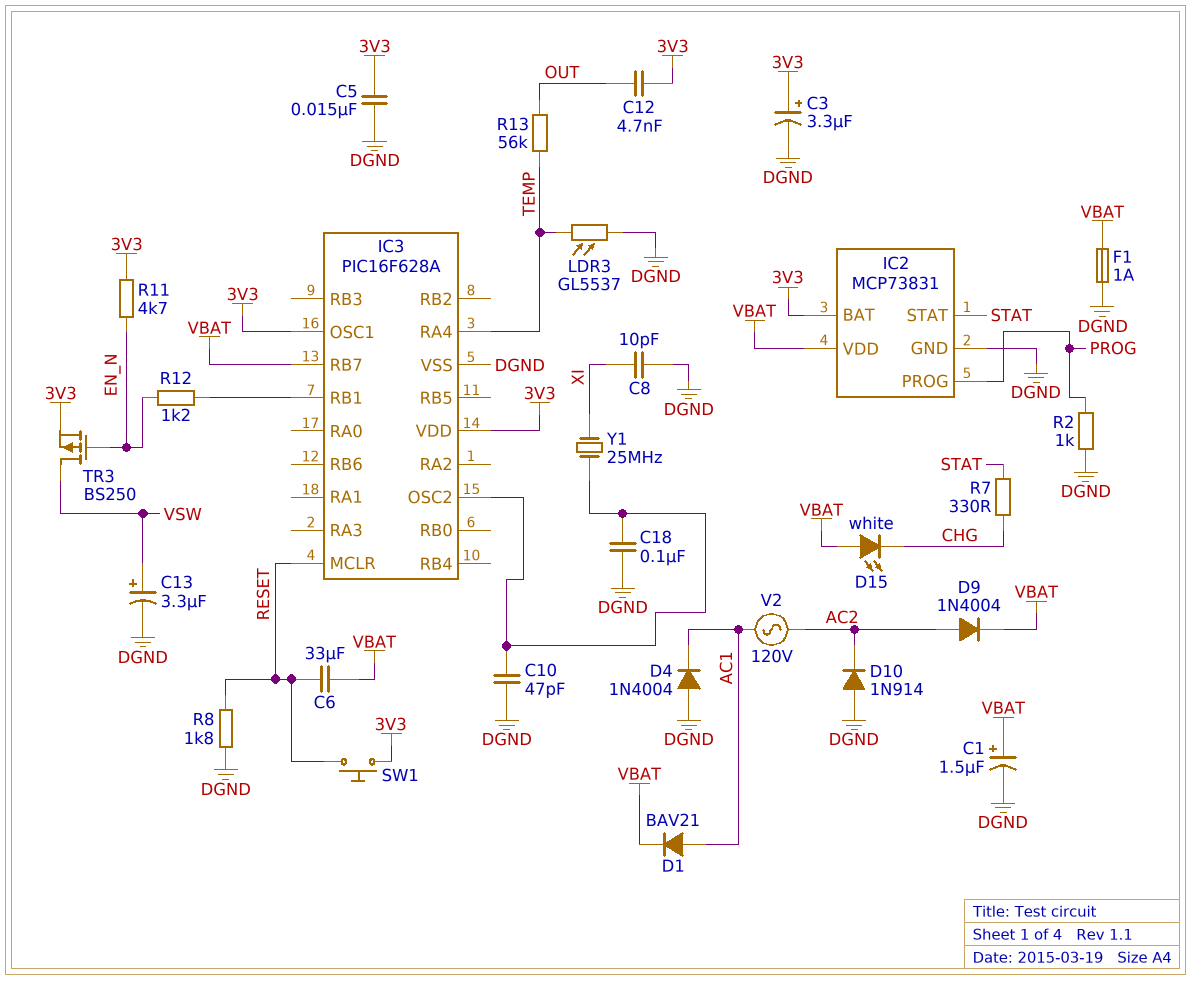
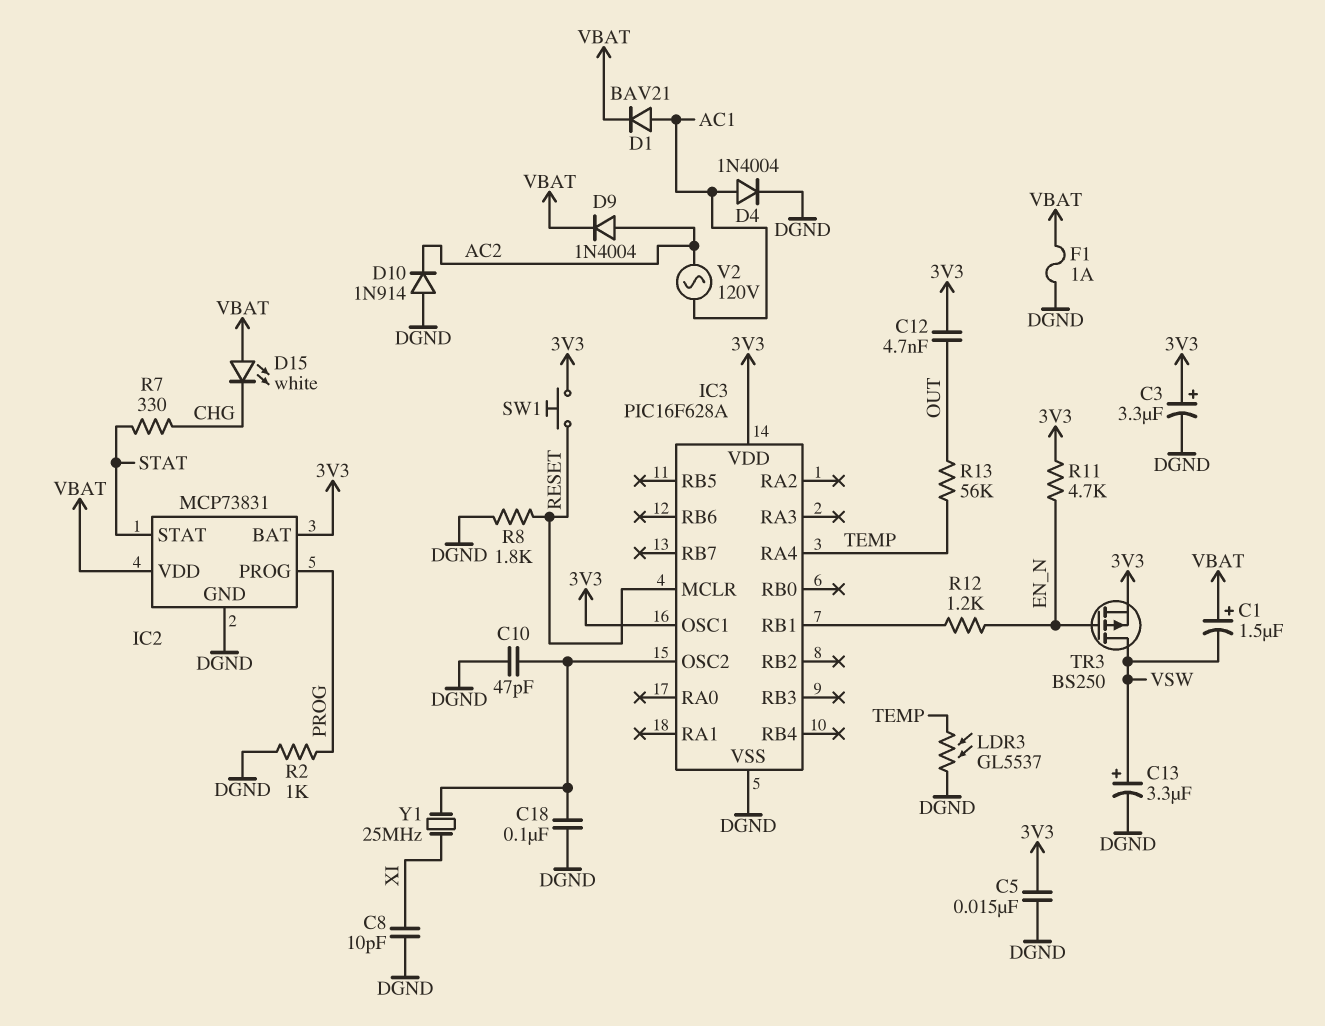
C1: 1.5uF (plus VBAT, minus DGND) -> 1.5uF (plus VBAT, minus VSW)
C6: 33uF (RESET, VBAT) -> none
D4: diode 1N4004 (A DGND, K AC1) -> diode 1N4004 (A AC1, K DGND)
IC3 pin RB7: VBAT -> none

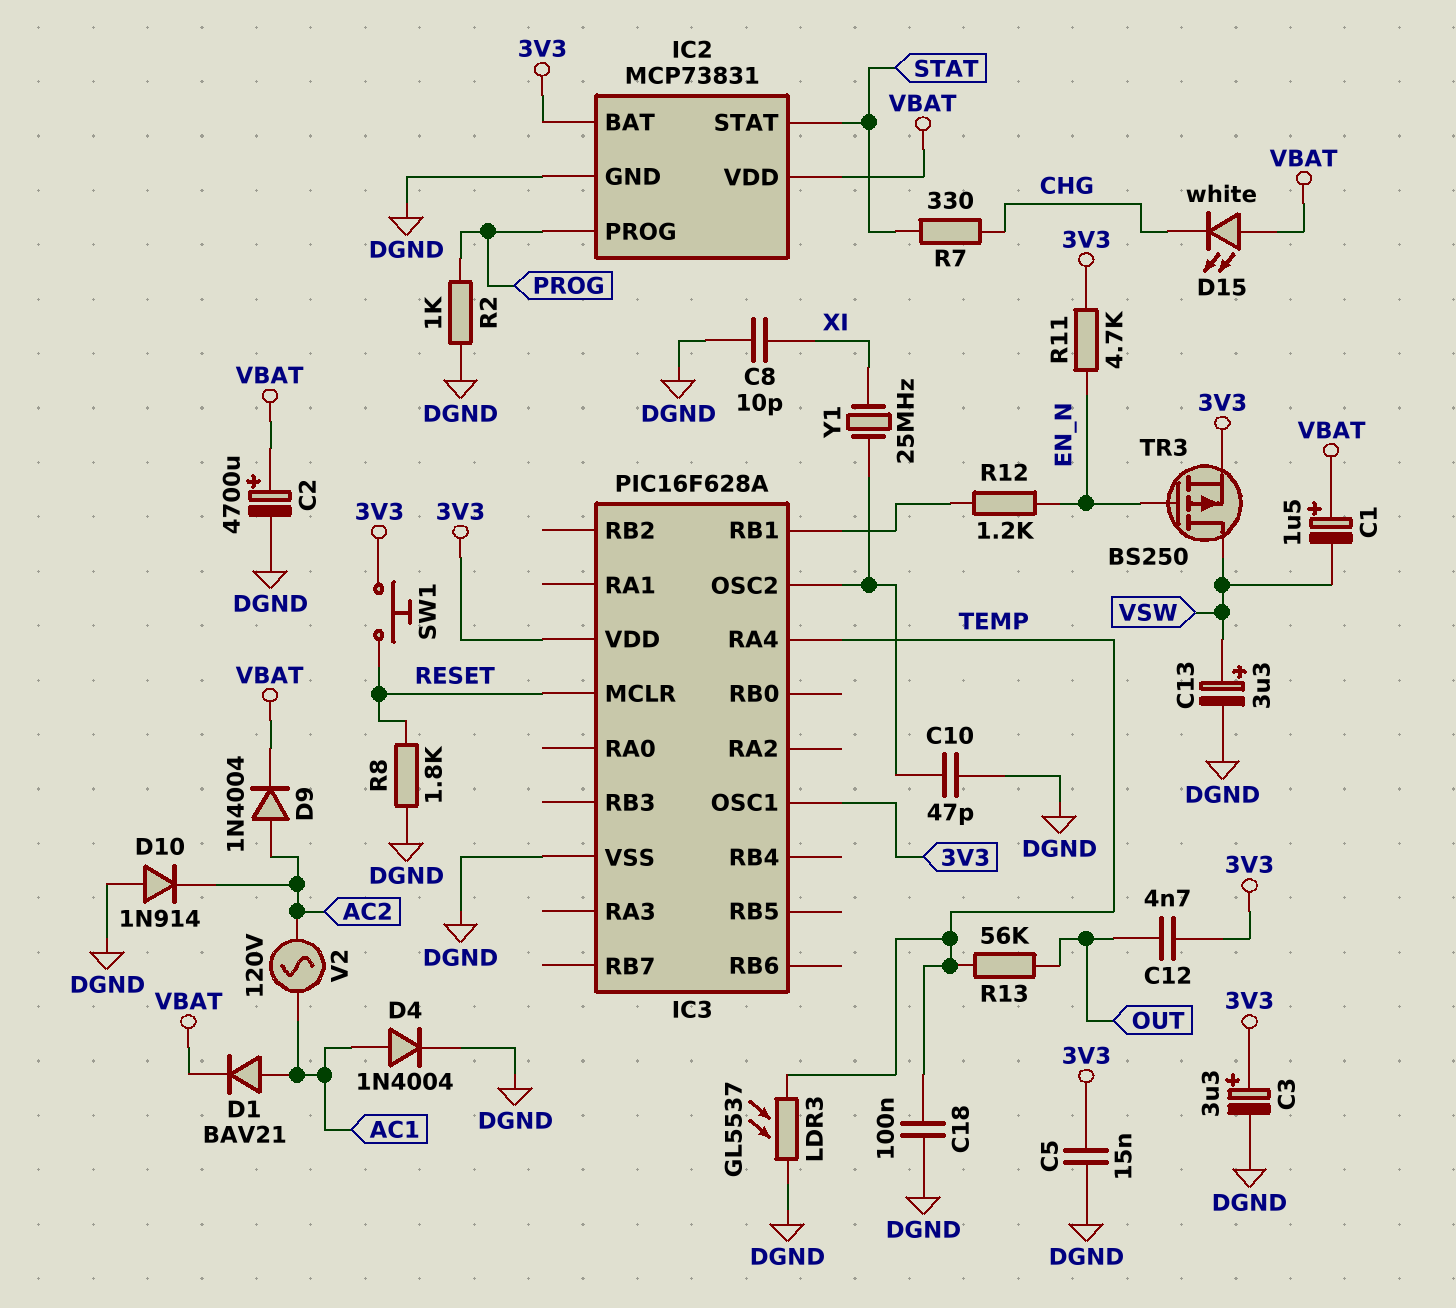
C2: none -> 4700uF (plus VBAT, minus DGND)
C18: 100nF (DGND, IC3/OSC2) -> 100nF (DGND, TEMP)
F1: 1A (DGND, VBAT) -> none

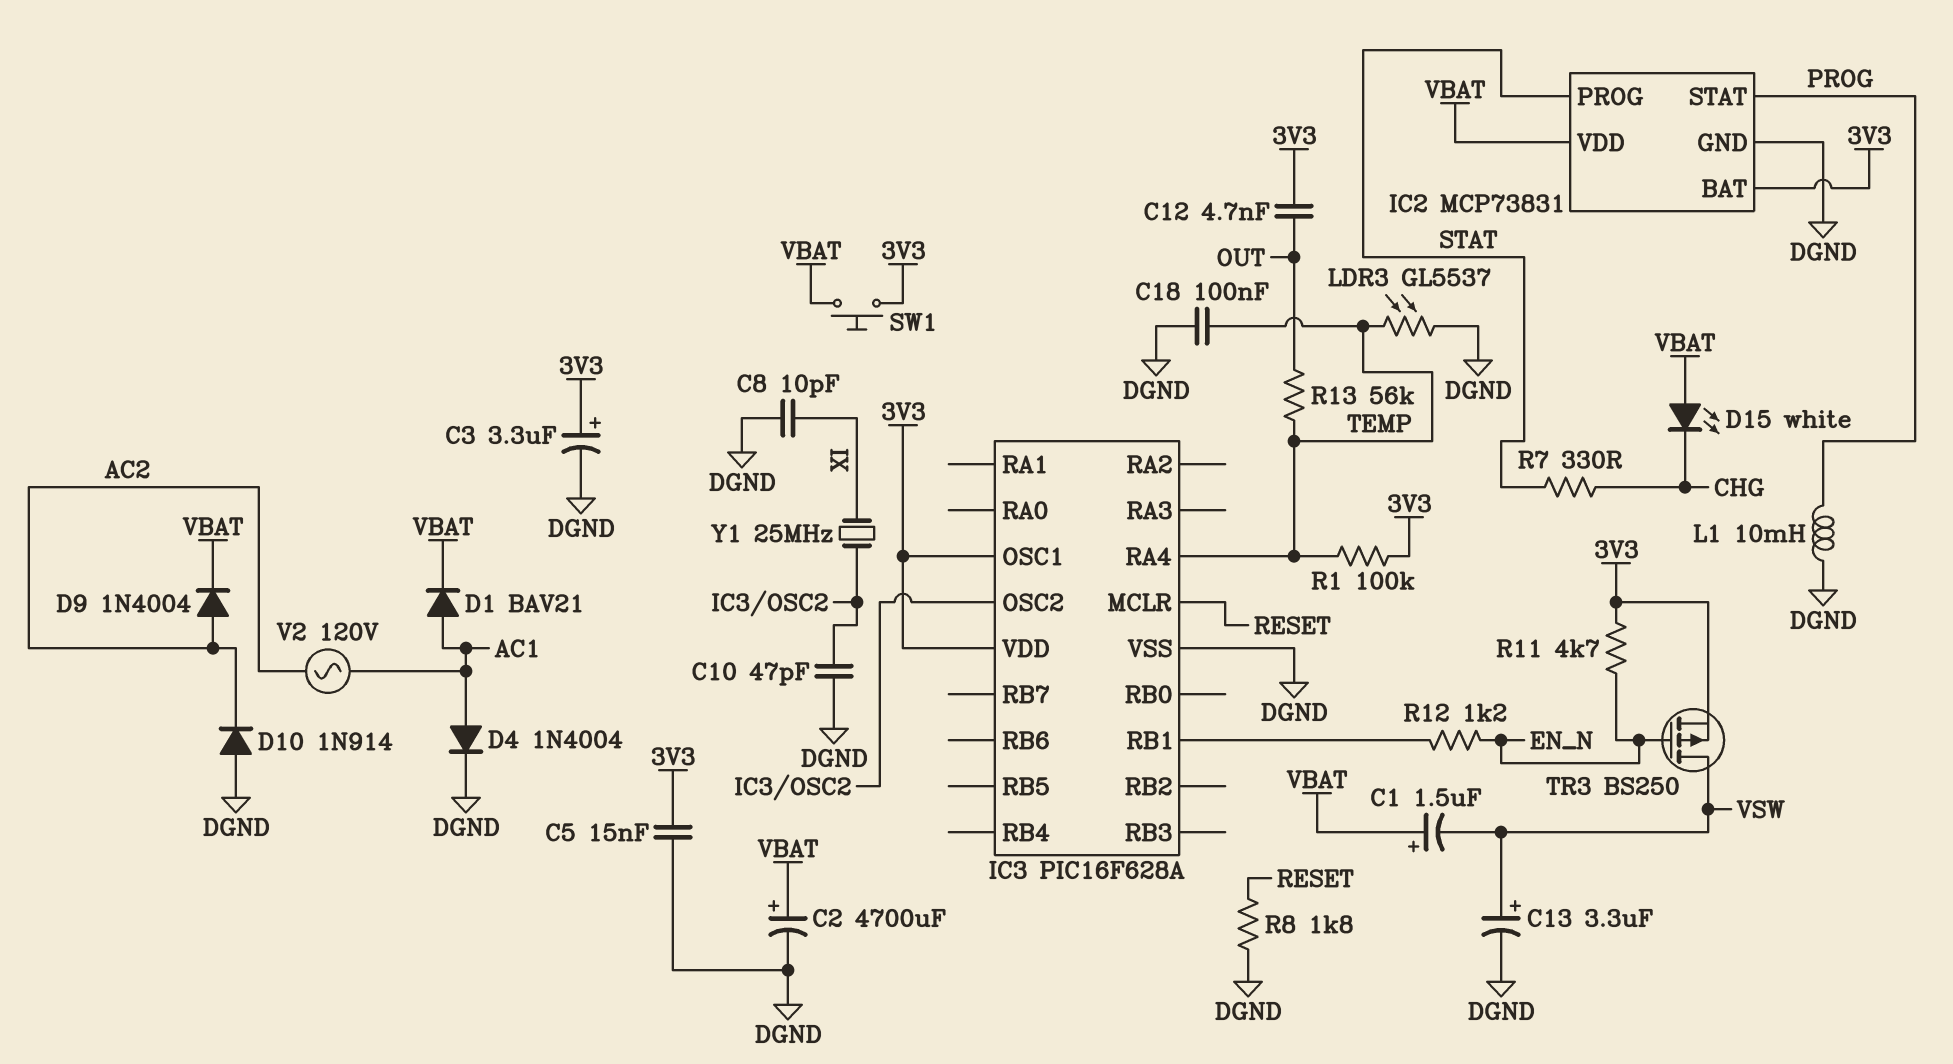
IC2 pin PROG: PROG -> STAT
IC2 pin STAT: STAT -> PROG
L1: none -> 10mH (DGND, PROG)
R1: none -> 100k (3V3, TEMP)
R2: 1k (DGND, PROG) -> none
SW1: button (3V3, RESET) -> button (3V3, VBAT)

